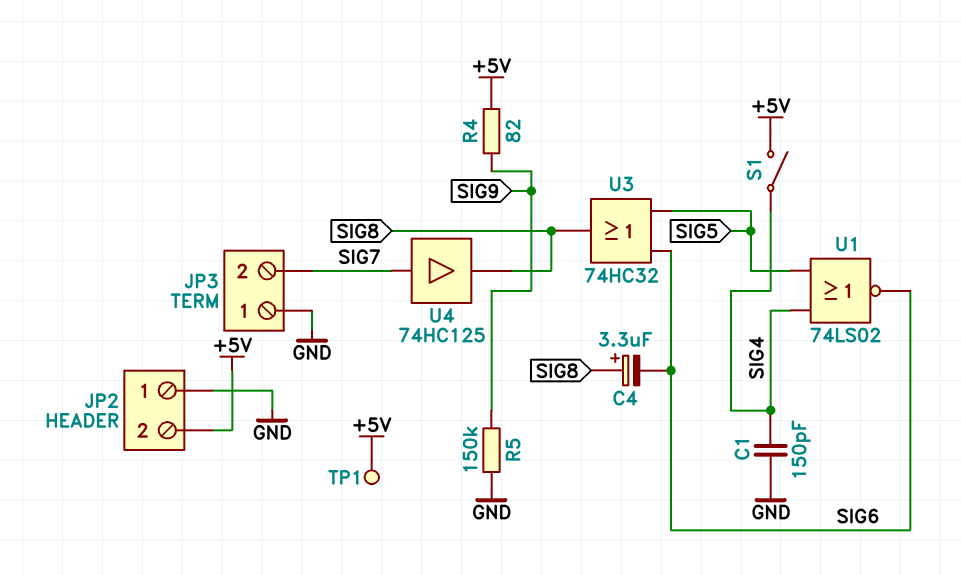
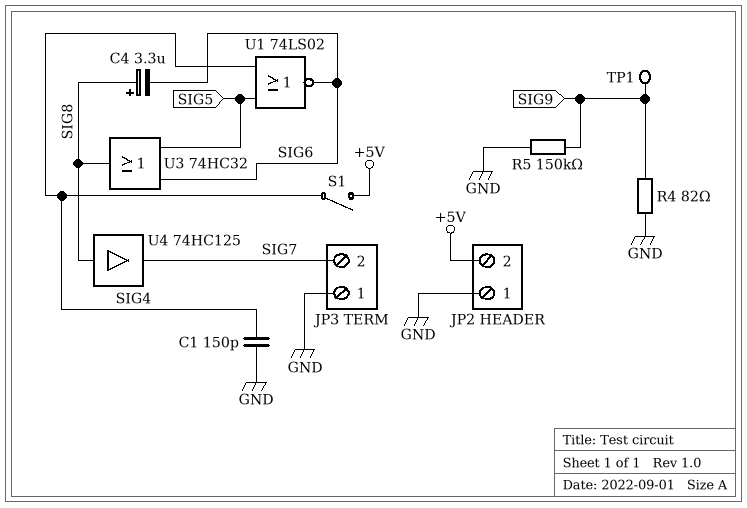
R4: 82 (+5V, SIG9) -> 82 (GND, SIG9)
TP1: test point (+5V) -> test point (SIG9)
U4: buffer 74HC125 (in SIG7, out SIG8) -> buffer 74HC125 (in SIG8, out SIG7)

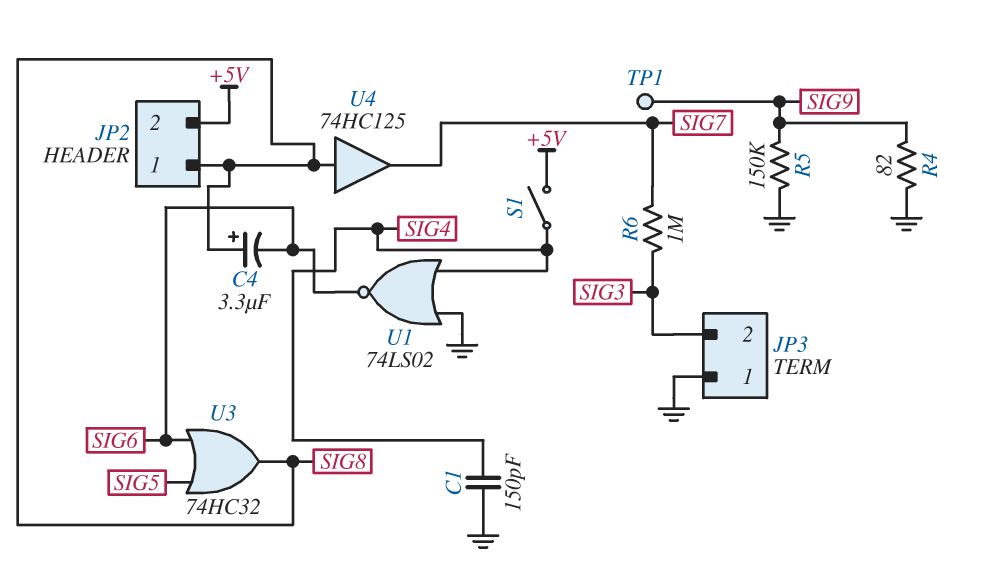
JP2 pin 1: GND -> SIG8
JP3 pin 2: SIG7 -> SIG3
R6: none -> 1M (SIG3, SIG7)
U1: NOR 74LS02 (in SIG4, in SIG5, out SIG6) -> NOR 74LS02 (in GND, in SIG4, out SIG6)

